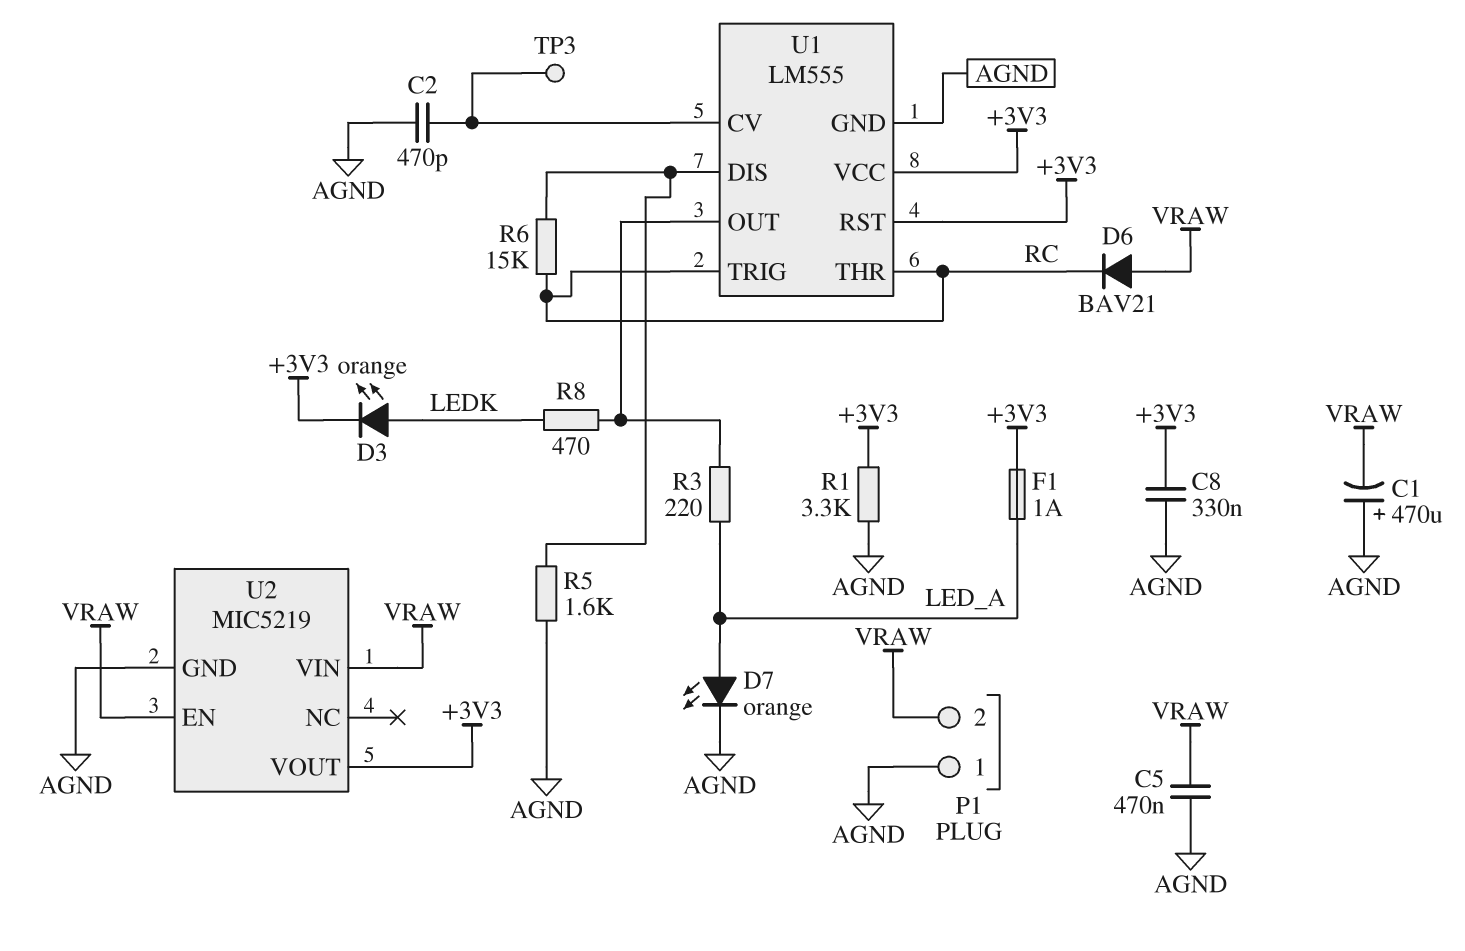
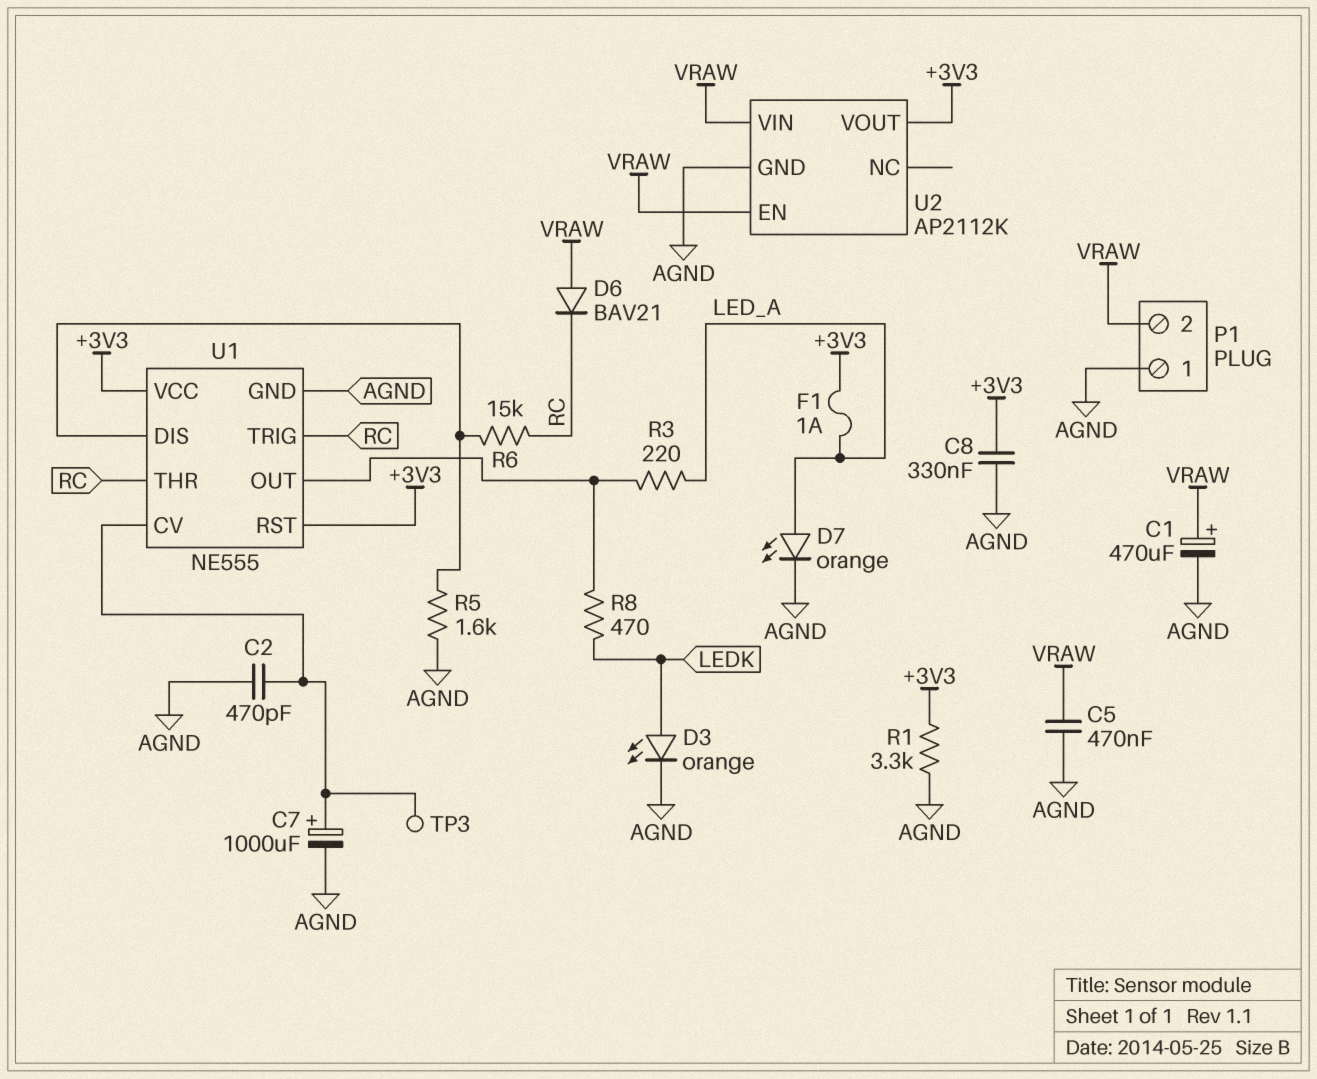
C1: 470uF (plus AGND, minus VRAW) -> 470uF (plus VRAW, minus AGND)
C7: none -> 1000uF (plus U1/CV, minus AGND)
D3: LED orange (A LEDK, K +3V3) -> LED orange (A LEDK, K AGND)
U1: LM555 -> NE555
U2: MIC5219 -> AP2112K

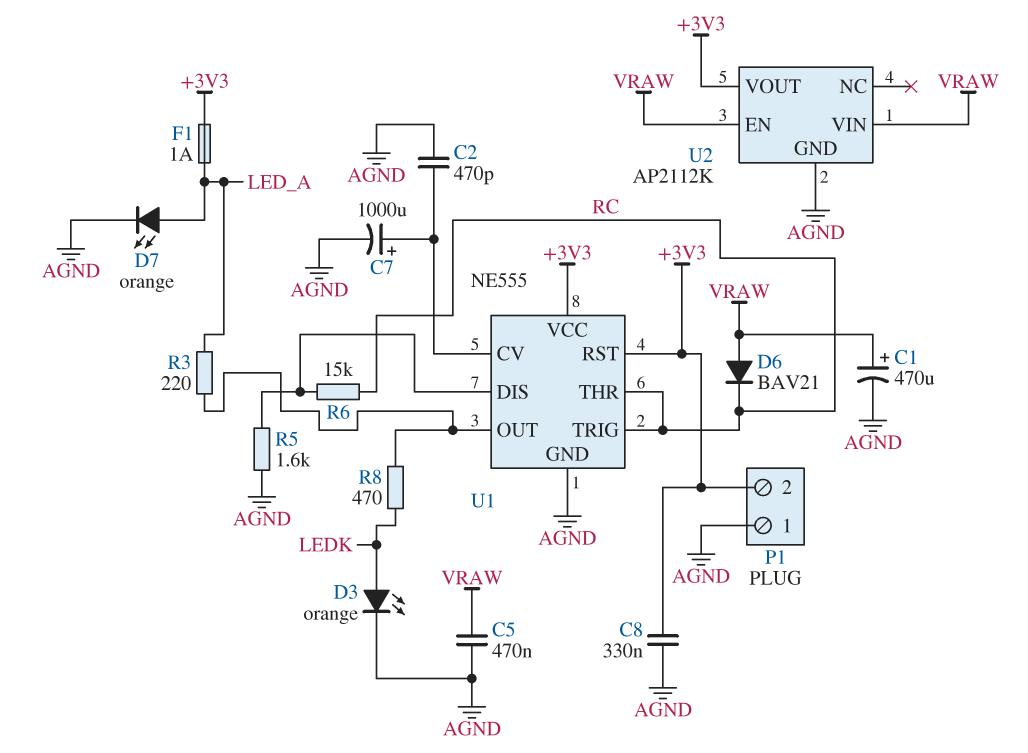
P1 pin 2: VRAW -> +3V3
R1: 3.3k (+3V3, AGND) -> none
TP3: test point (U1/CV) -> none

